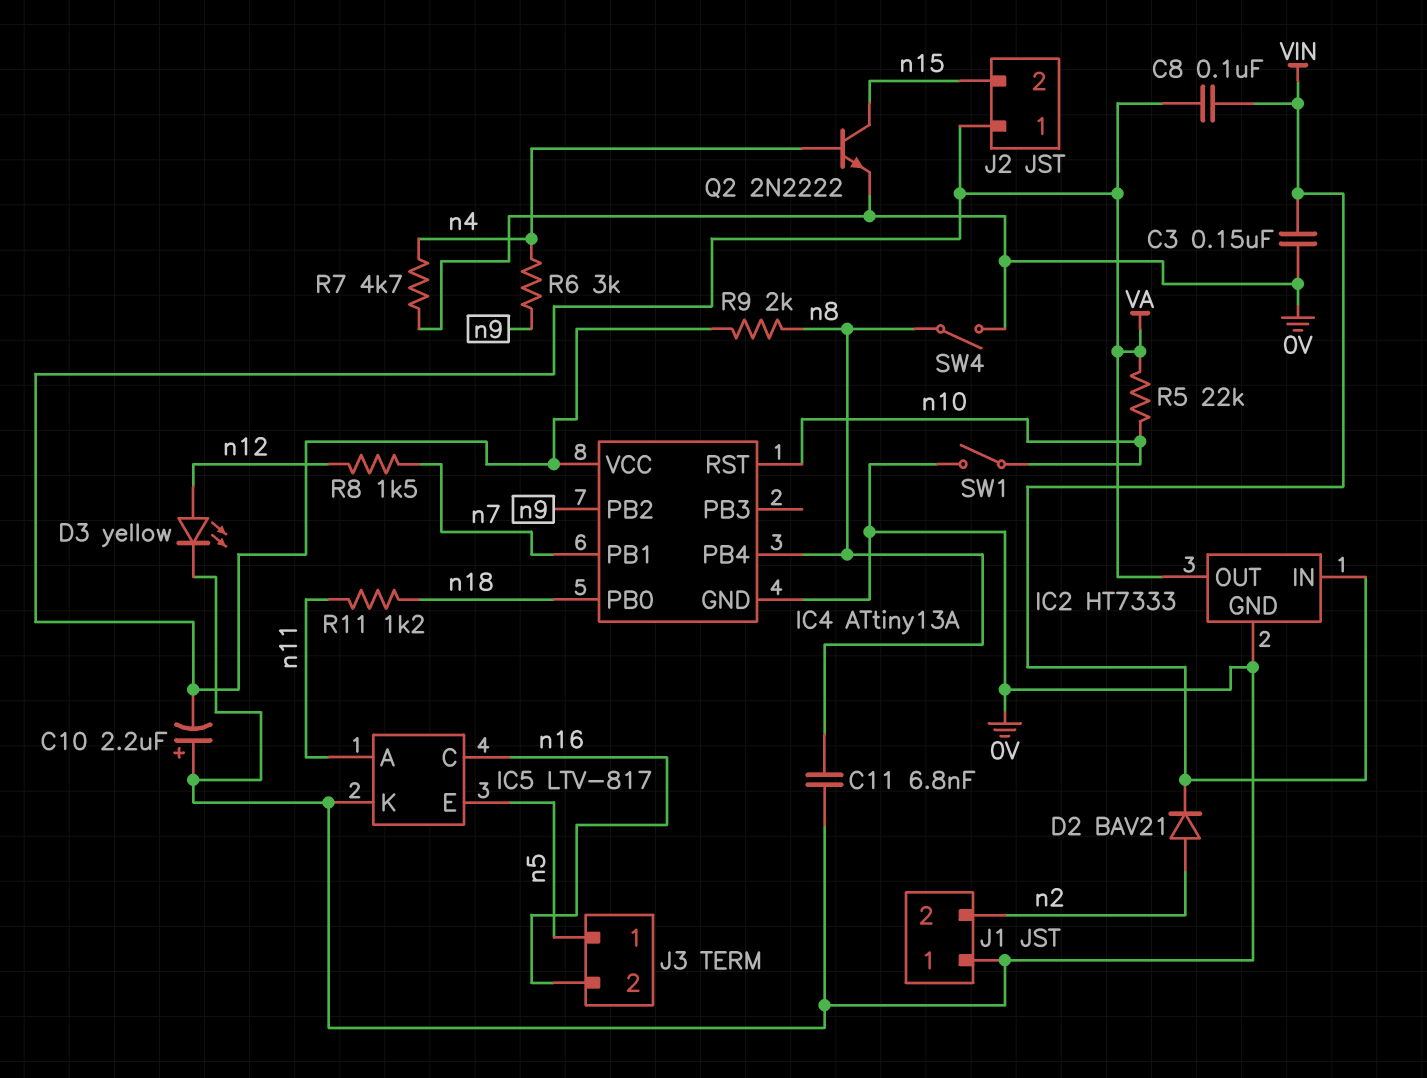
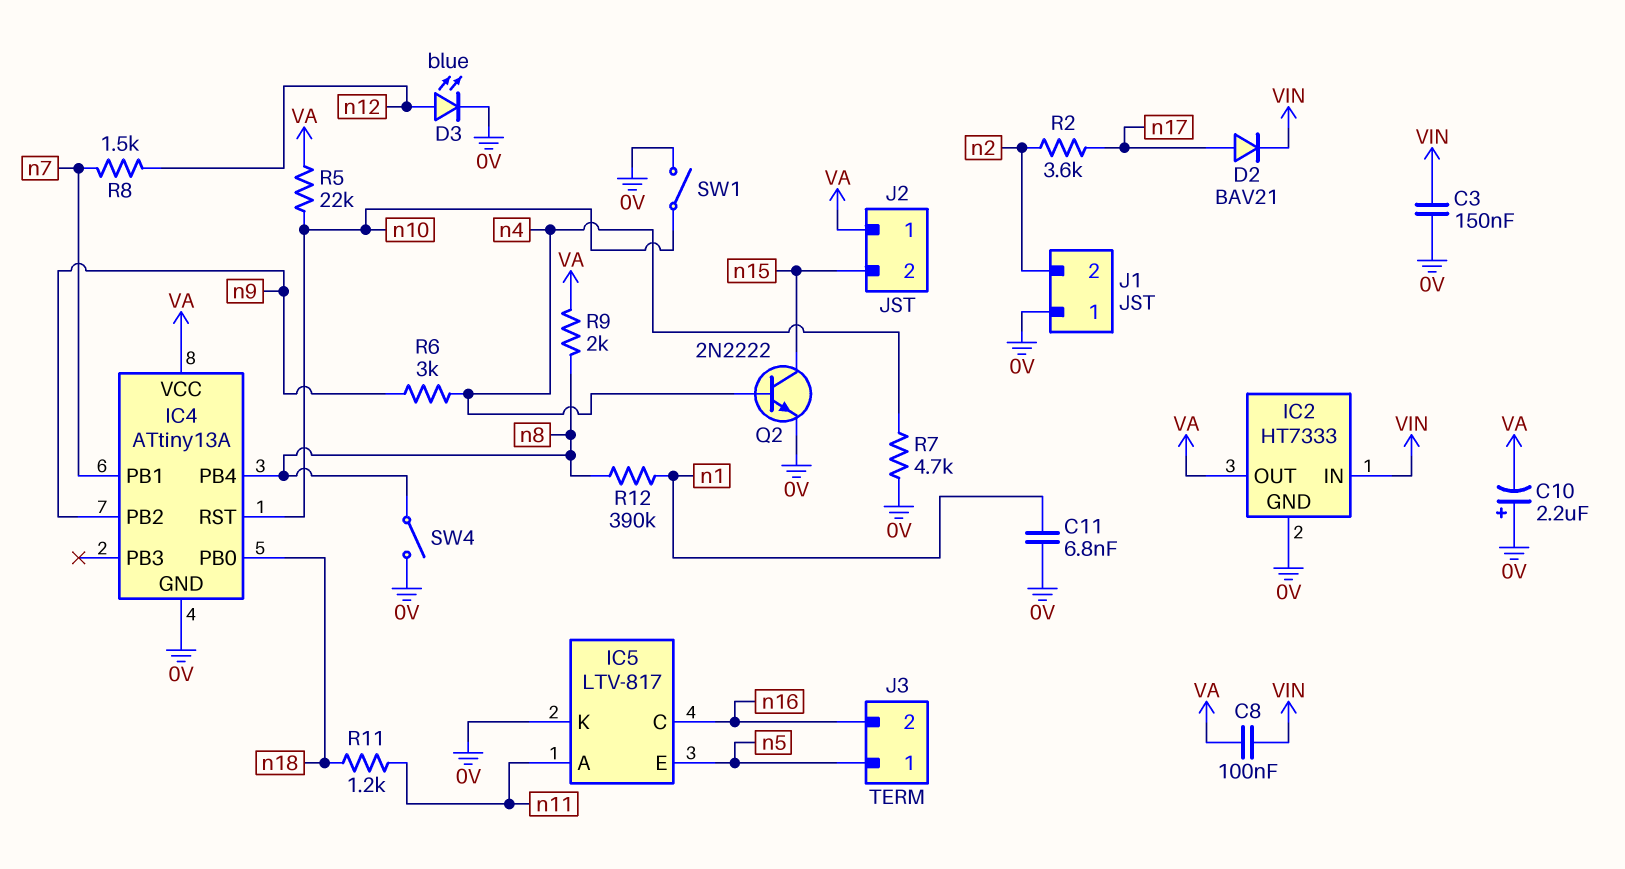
C11: 6.8nF (0V, n8) -> 6.8nF (0V, n1)
D2: diode BAV21 (A n2, K VIN) -> diode BAV21 (A n17, K VIN)
D3: LED yellow (A n12, K 0V) -> LED blue (A n12, K 0V)
R2: none -> 3.6k (n2, n17)
R12: none -> 390k (n1, n8)

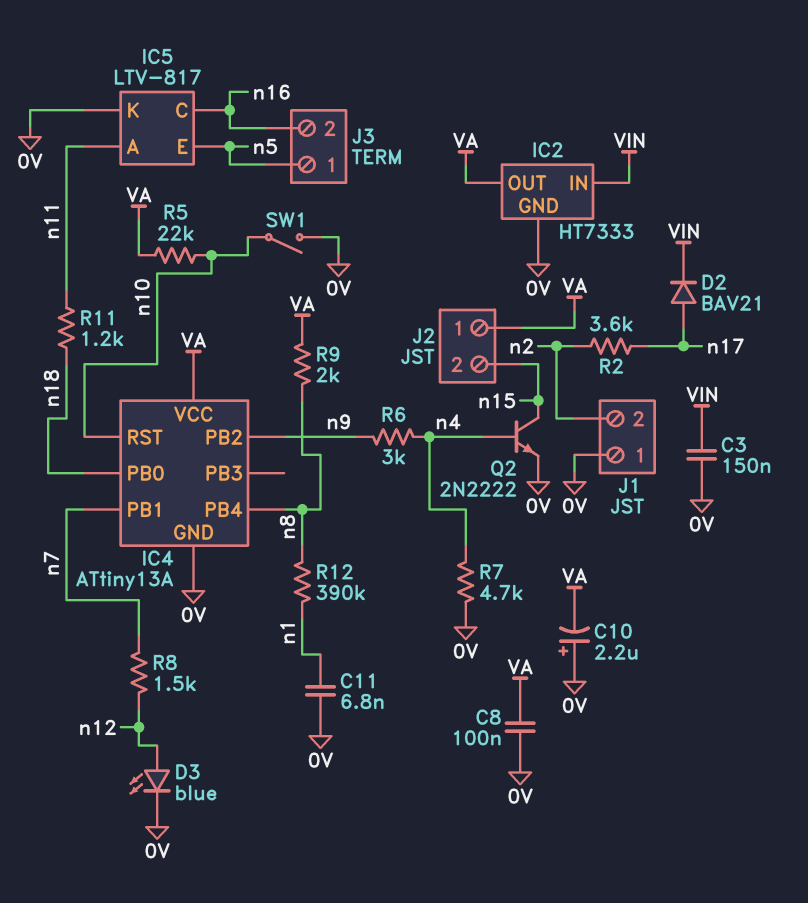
C8: 100nF (VA, VIN) -> 100nF (0V, VA)
SW4: switch (0V, n8) -> none

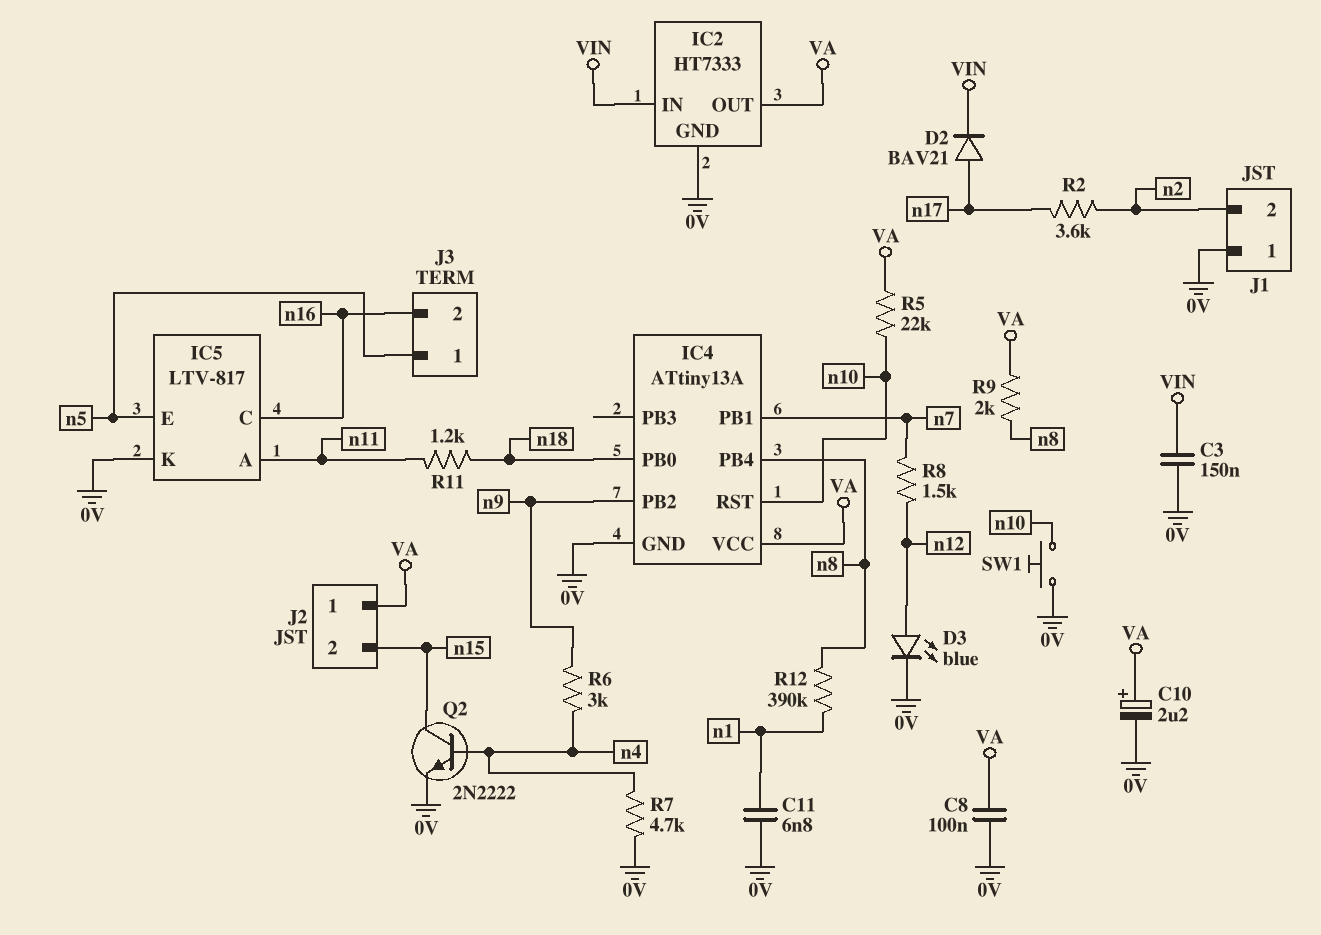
C10: 2.2uF (plus 0V, minus VA) -> 2.2uF (plus VA, minus 0V)
SW1: switch (0V, n10) -> button (0V, n10)

